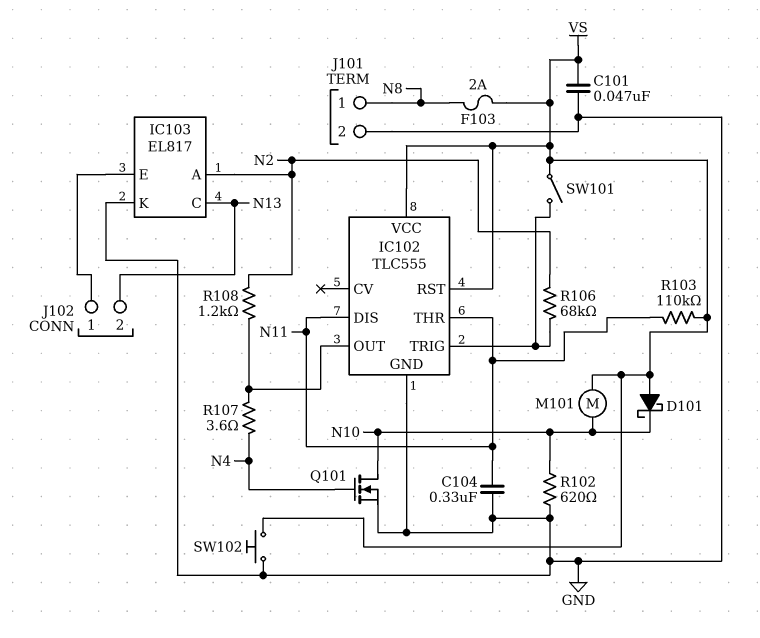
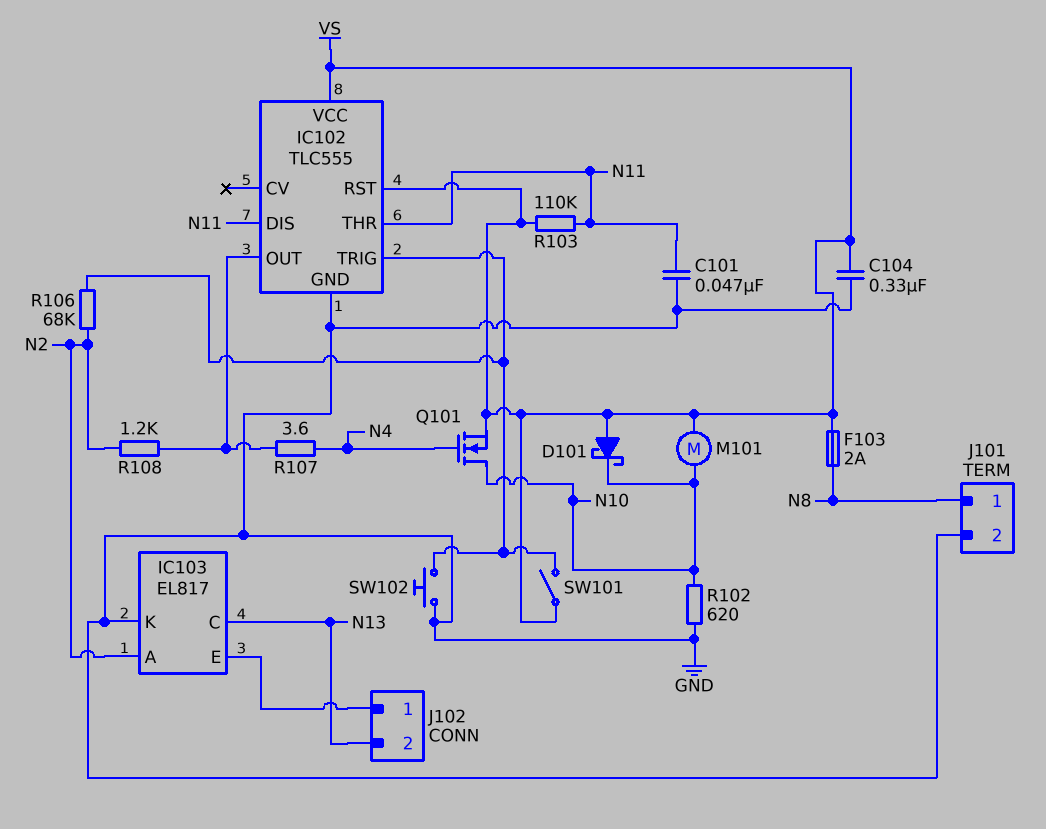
C101: 47nF (GND, VS) -> 47nF (GND, N11)
C104: 330nF (GND, N11) -> 330nF (GND, VS)
Q101: NMOS (G N4, D N10, S GND) -> NMOS (G N4, D N10, S VS)
SW102: button (GND, VS) -> button (GND, IC102/TRIG)

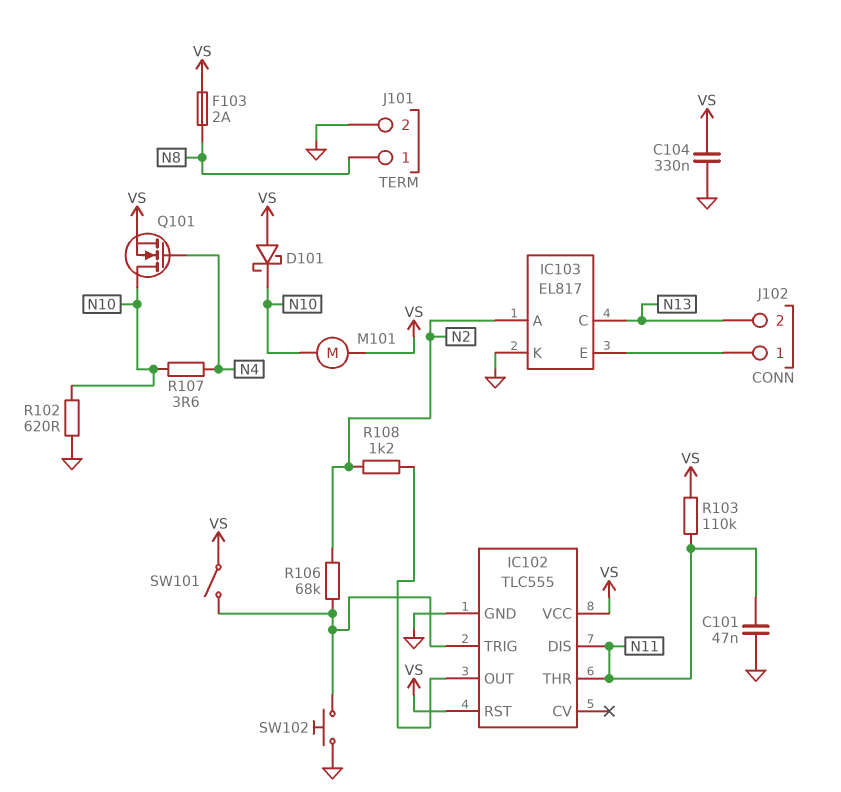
R107: 3.6 (IC102/OUT, N4) -> 3.6 (N4, N10)

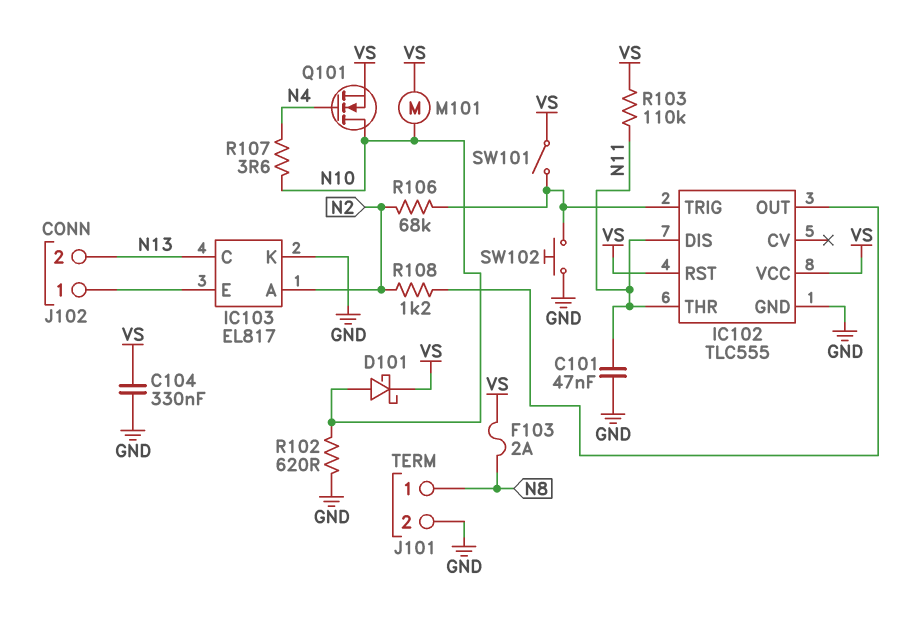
D101: schottky (A VS, K N10) -> schottky (A N10, K VS)

